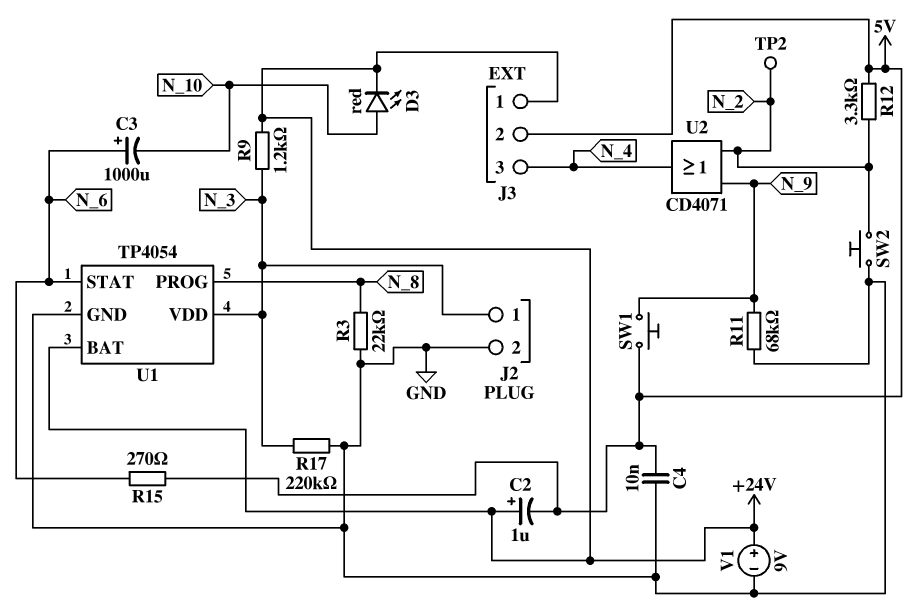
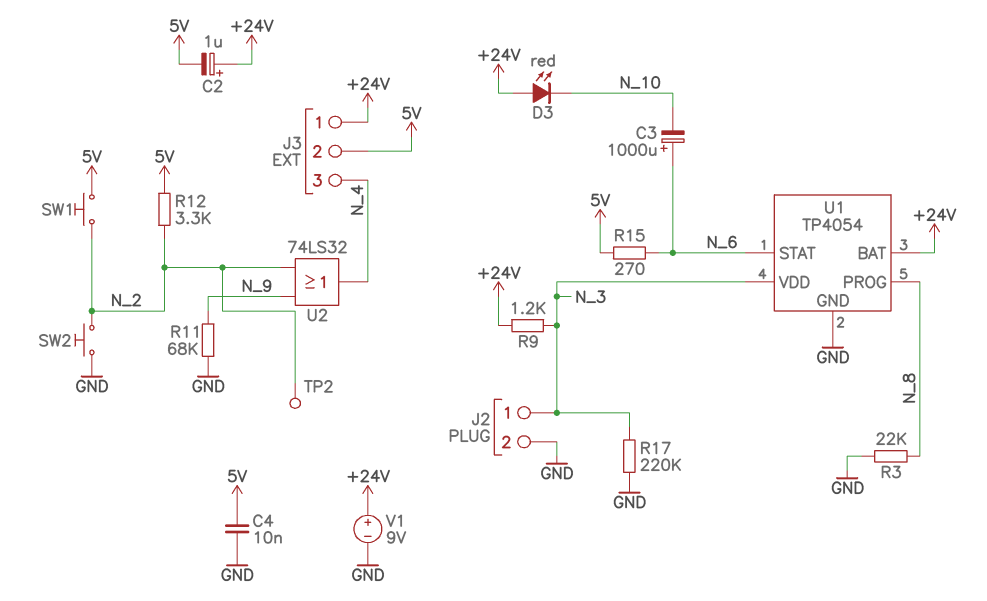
D3: LED red (A N_10, K +24V) -> LED red (A +24V, K N_10)
SW1: button (5V, N_9) -> button (5V, N_2)
U2: OR CD4071 (in N_2, in N_9, out N_4) -> OR 74LS32 (in N_2, in N_9, out N_4)

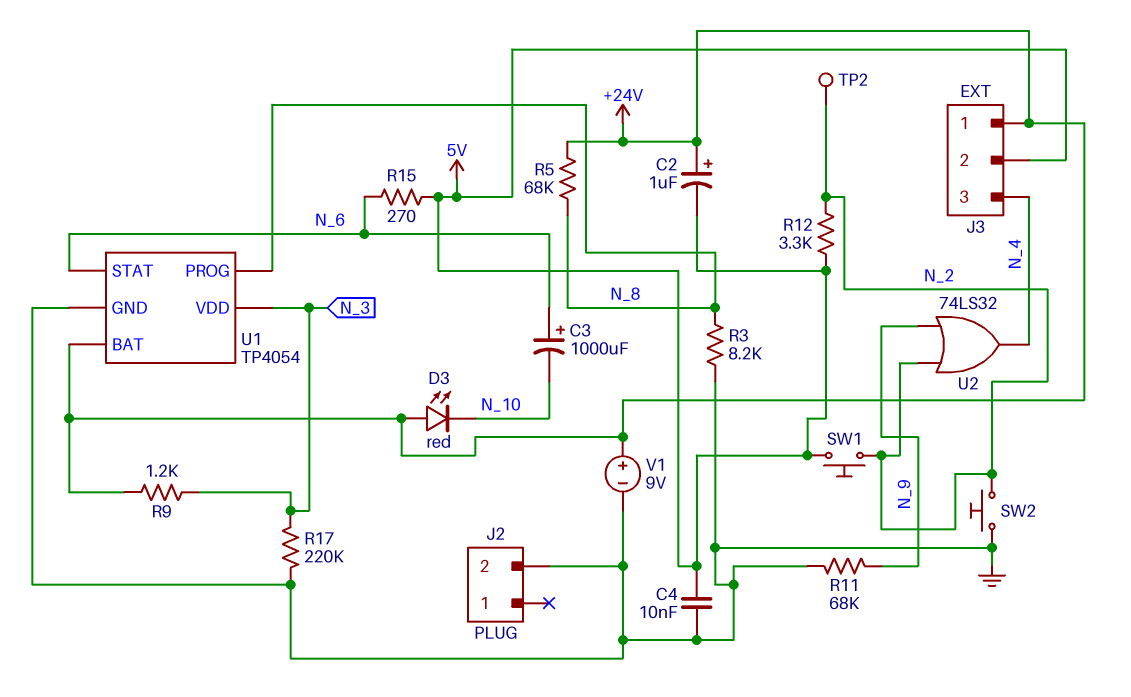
J2 pin 1: N_3 -> none
R3: 22k (GND, N_8) -> 8.2k (GND, N_8)
R5: none -> 68k (+24V, N_8)

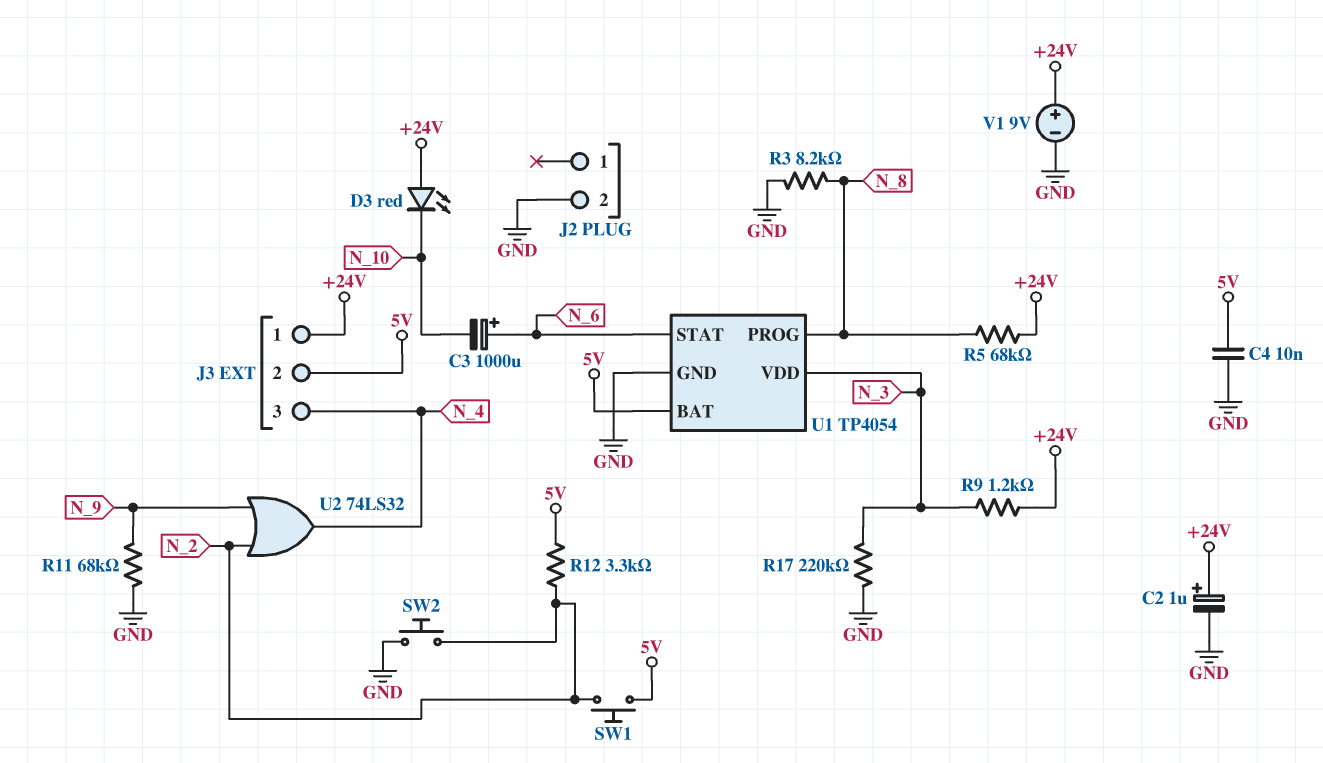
C2: 1uF (plus +24V, minus 5V) -> 1uF (plus +24V, minus GND)
R15: 270 (5V, N_6) -> none
TP2: test point (N_2) -> none
U1 pin BAT: +24V -> 5V

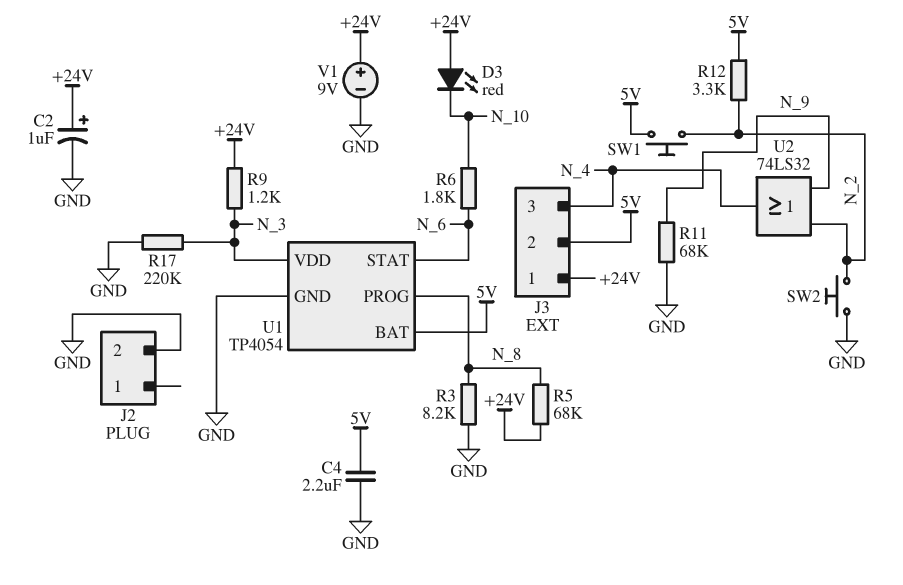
C3: 1000uF (plus N_6, minus N_10) -> none
C4: 10nF (5V, GND) -> 2.2uF (5V, GND)
R6: none -> 1.8k (N_6, N_10)

